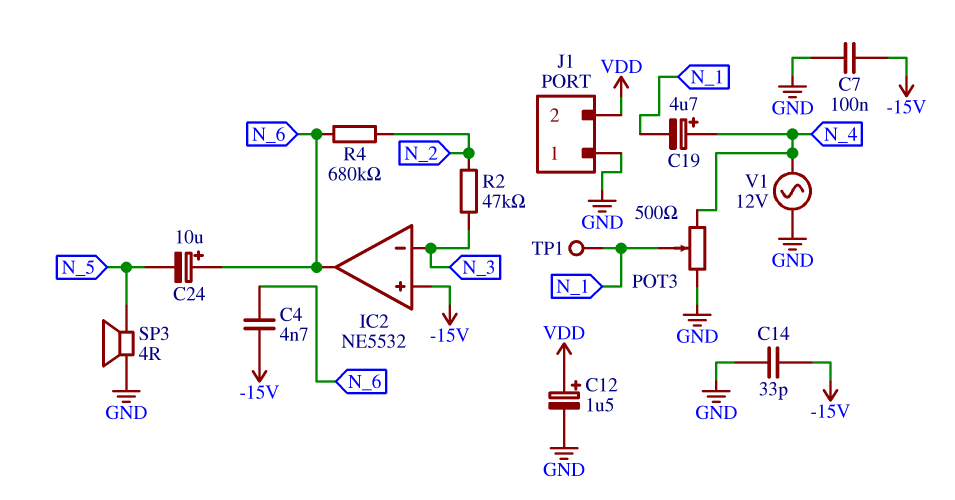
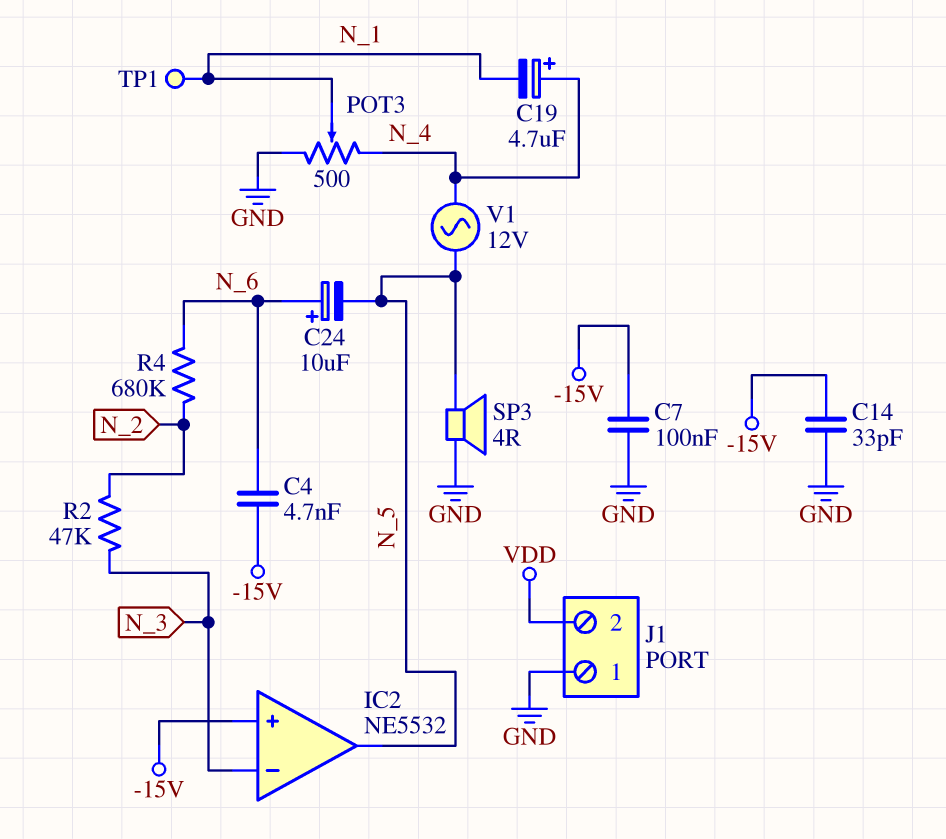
C12: 1.5uF (plus VDD, minus GND) -> none
IC2 pin out: N_6 -> N_5
V1: AC 12V (GND, N_4) -> AC 12V (N_4, N_5)

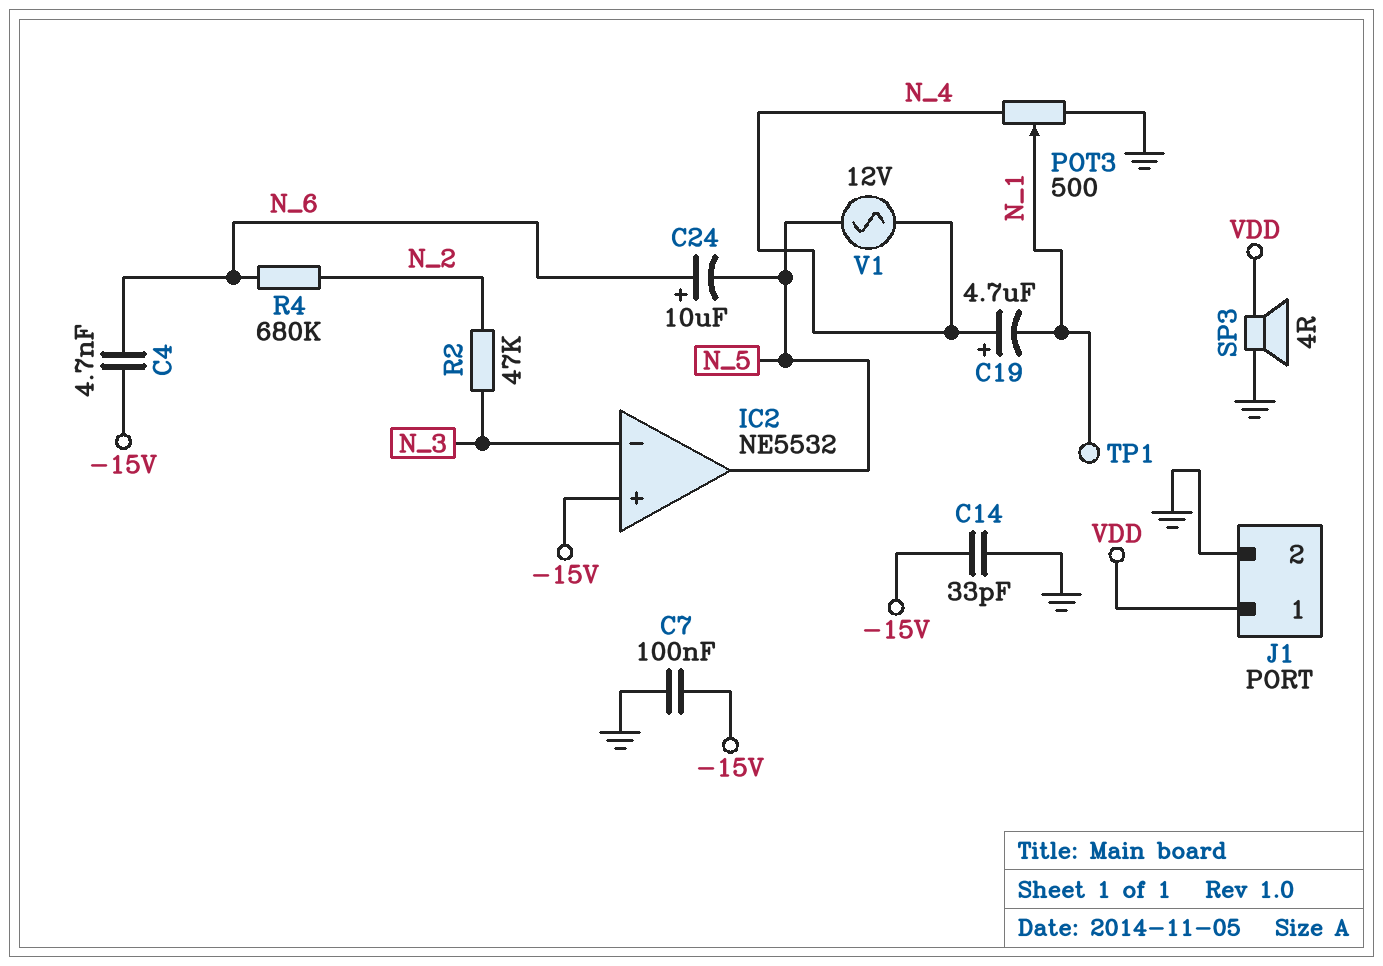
J1 pin 1: GND -> VDD
J1 pin 2: VDD -> GND
SP3: speaker 4R (GND, N_5) -> speaker 4R (GND, VDD)

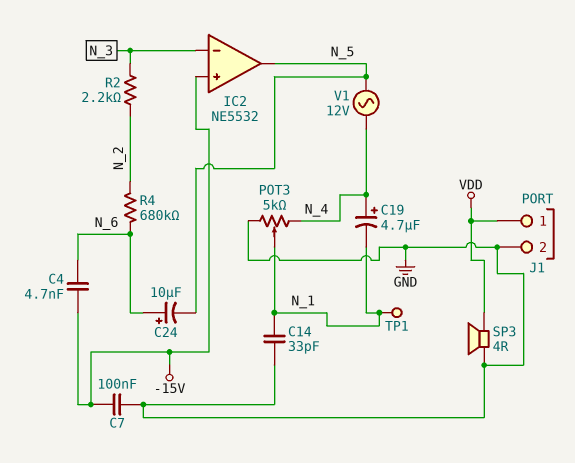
C14: 33pF (-15V, GND) -> 33pF (GND, N_1)
POT3: 500 (GND, N_4, wiper N_1) -> 5k (GND, N_4, wiper N_1)
R2: 47k (N_2, N_3) -> 2.2k (N_2, N_3)

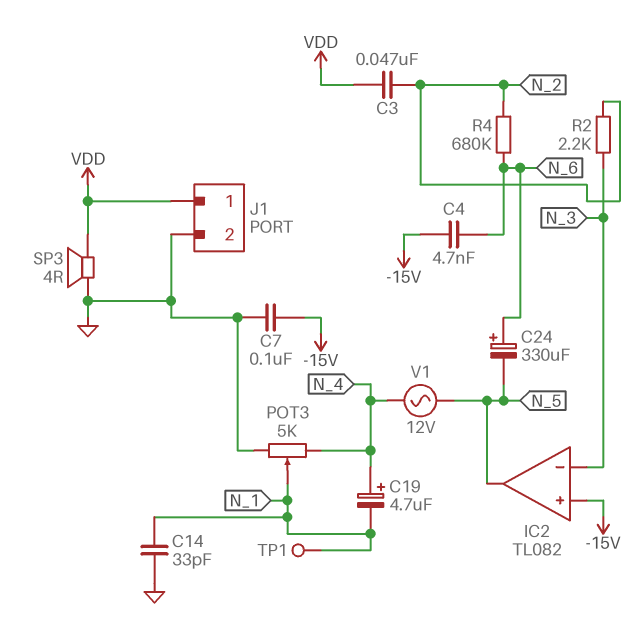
C3: none -> 47nF (N_2, VDD)
C24: 10uF (plus N_6, minus N_5) -> 330uF (plus N_6, minus N_5)
IC2: NE5532 -> TL082

